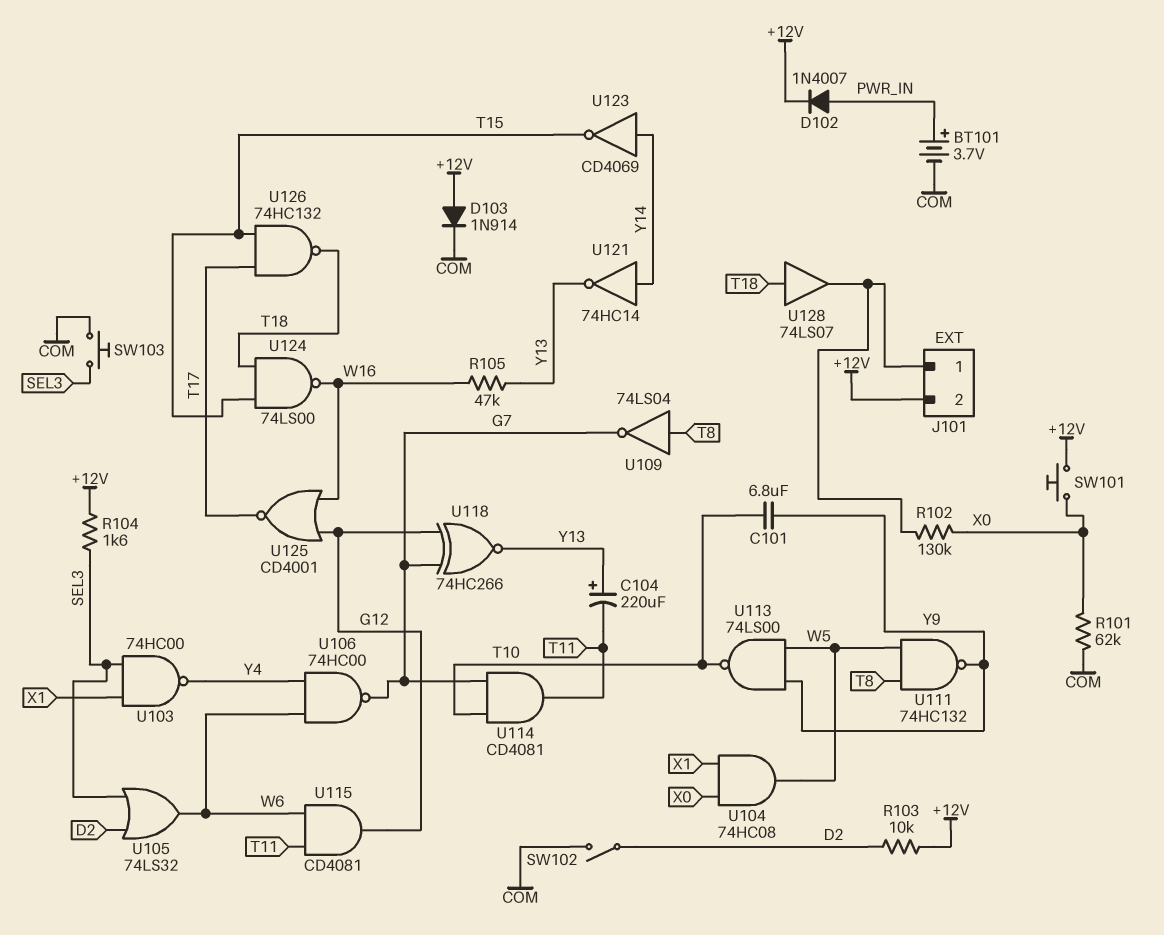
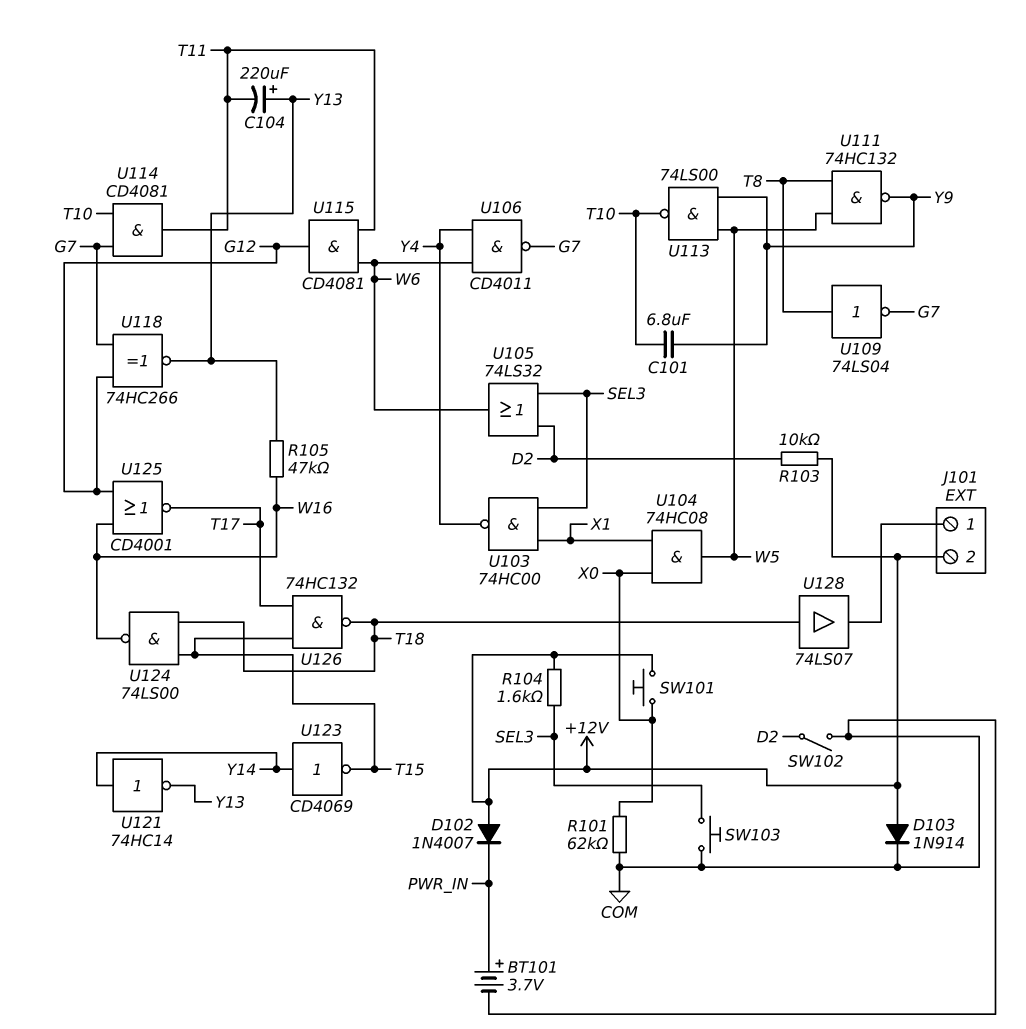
D102: diode 1N4007 (A PWR_IN, K +12V) -> diode 1N4007 (A +12V, K PWR_IN)
R102: 130k (J101/1, X0) -> none
U106: NAND 74HC00 (in W6, in Y4, out G7) -> NAND CD4011 (in W6, in Y4, out G7)

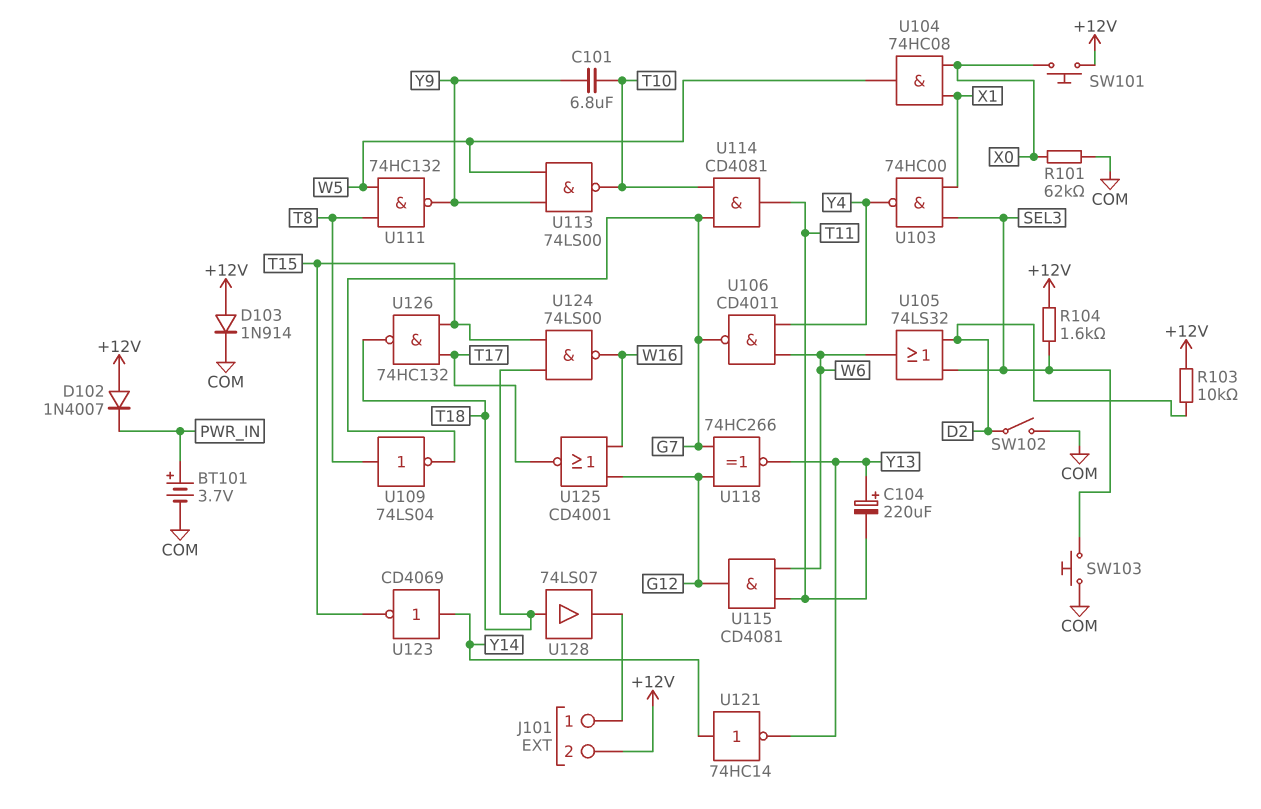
R105: 47k (W16, Y13) -> none

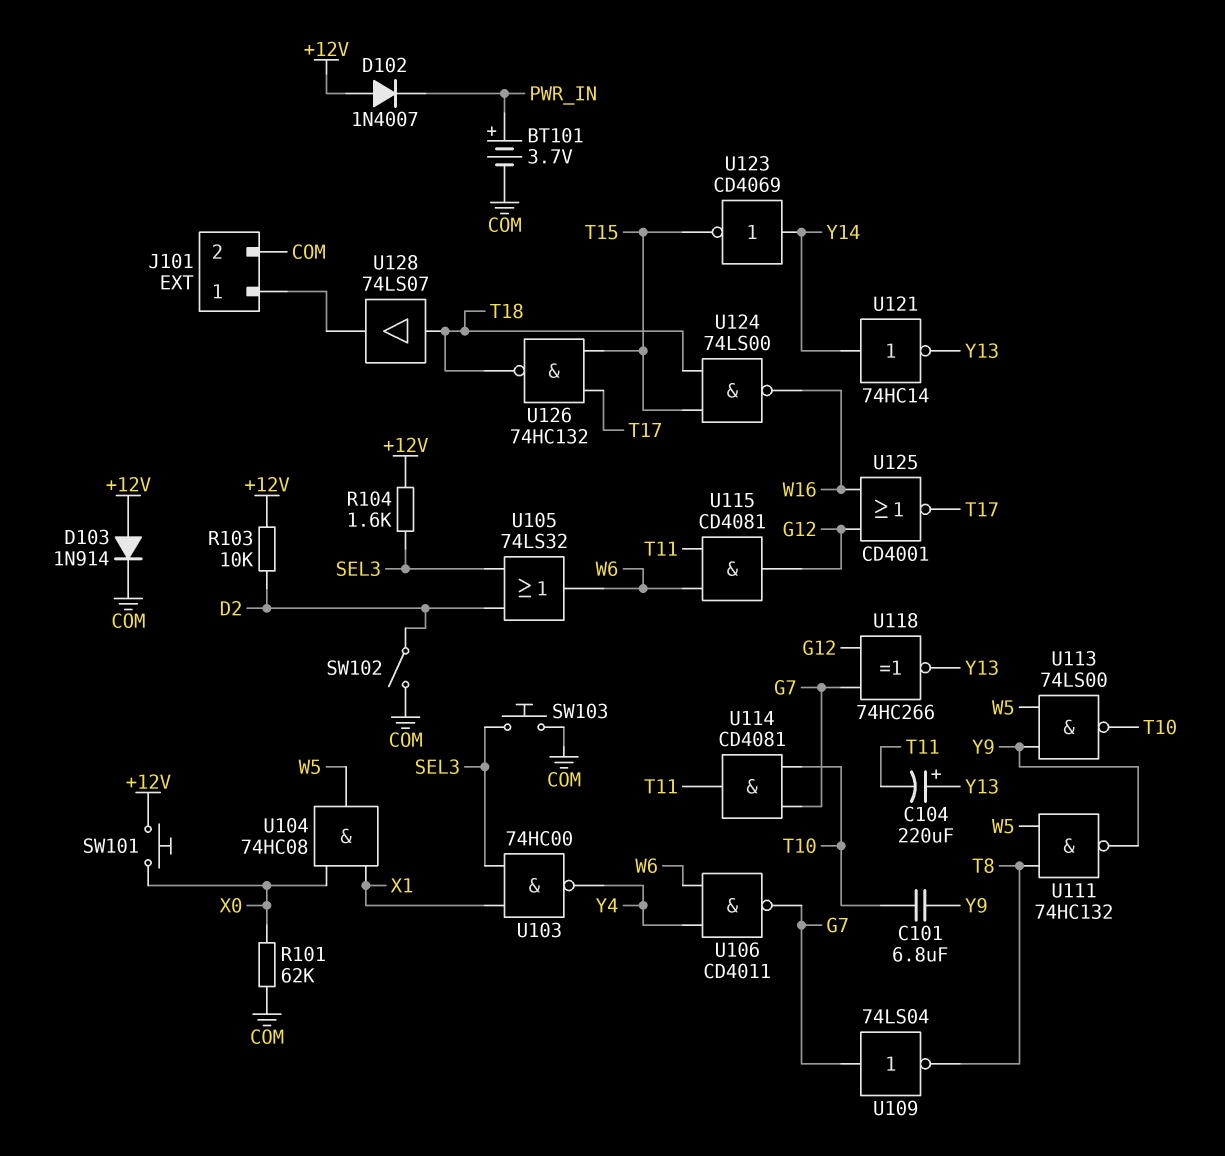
J101 pin 2: +12V -> COM
U109: NOT 74LS04 (in T8, out G7) -> NOT 74LS04 (in G7, out T8)

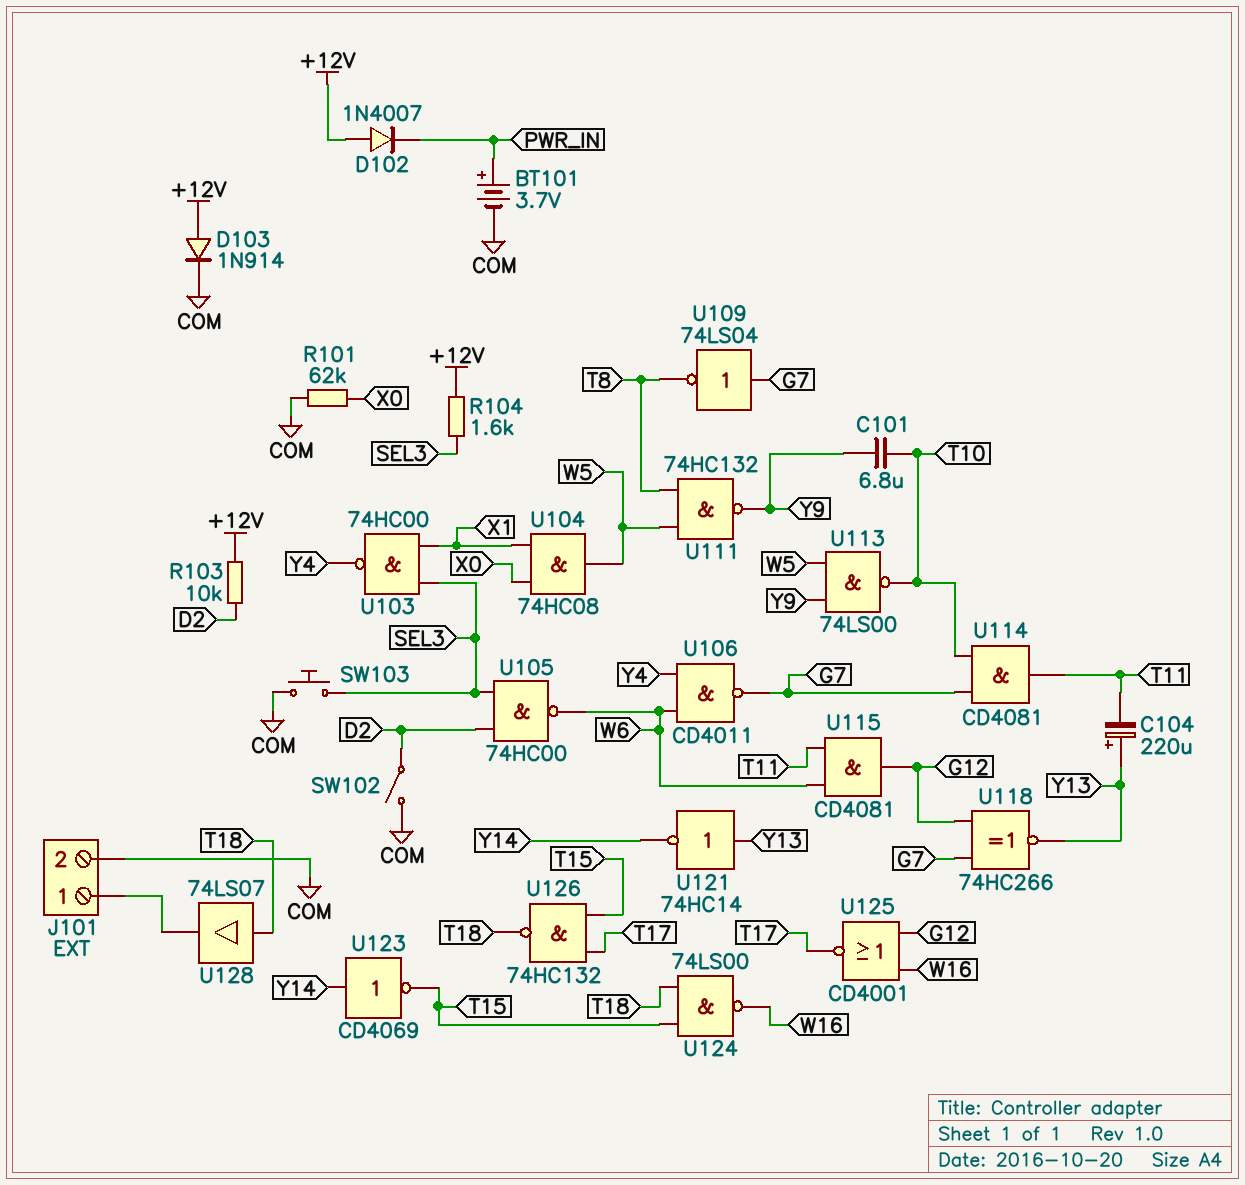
SW101: button (+12V, X0) -> none
U105: OR 74LS32 (in D2, in SEL3, out W6) -> NAND 74HC00 (in D2, in SEL3, out W6)
U121: NOT 74HC14 (in Y14, out Y13) -> NOT 74HC14 (in Y13, out Y14)

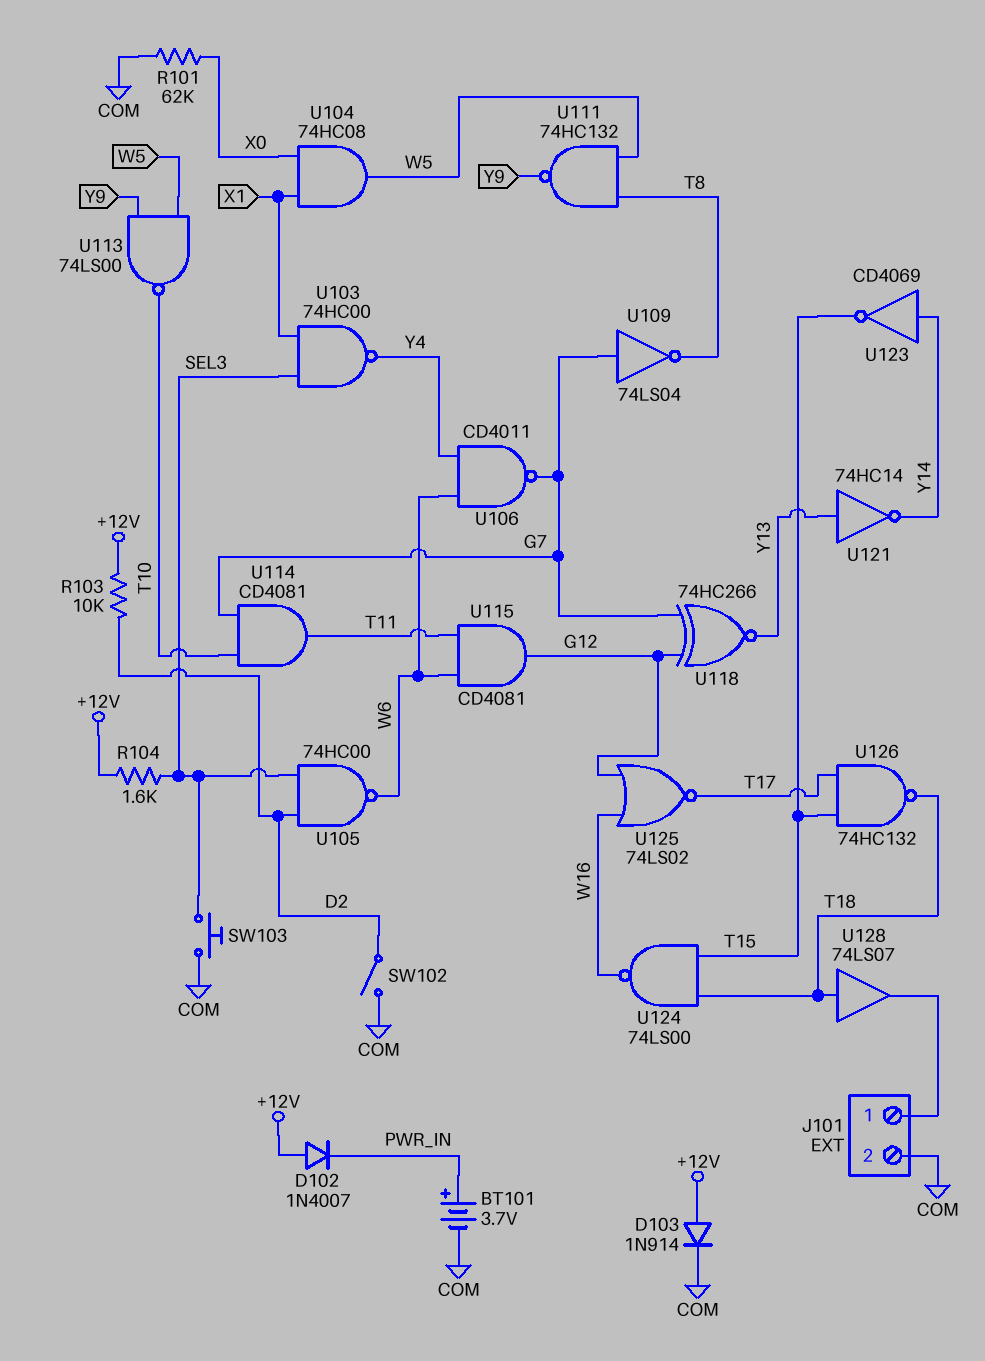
C101: 6.8uF (T10, Y9) -> none
C104: 220uF (plus Y13, minus T11) -> none
U125: NOR CD4001 (in G12, in W16, out T17) -> NOR 74LS02 (in G12, in W16, out T17)

